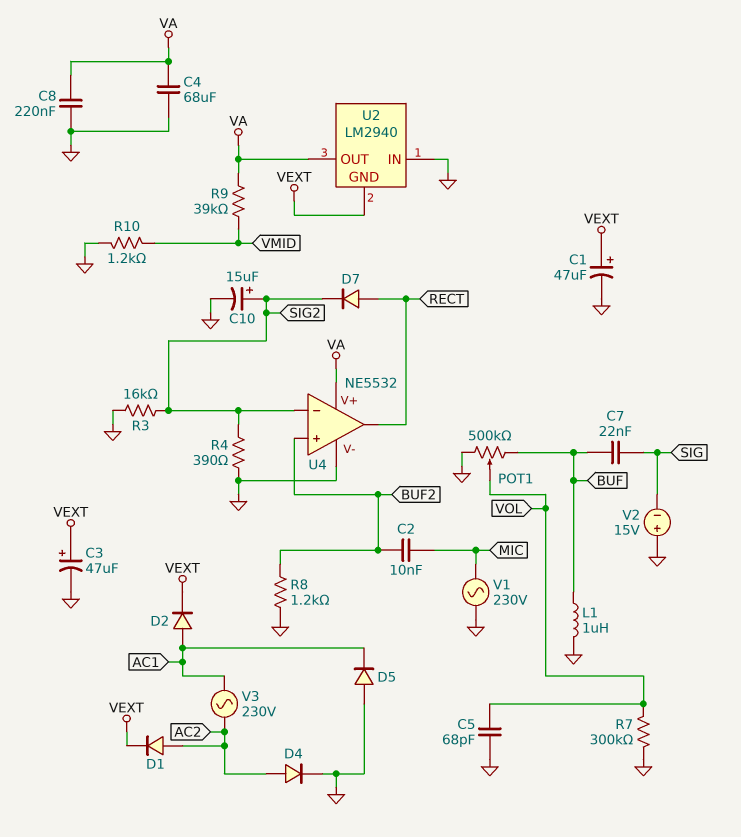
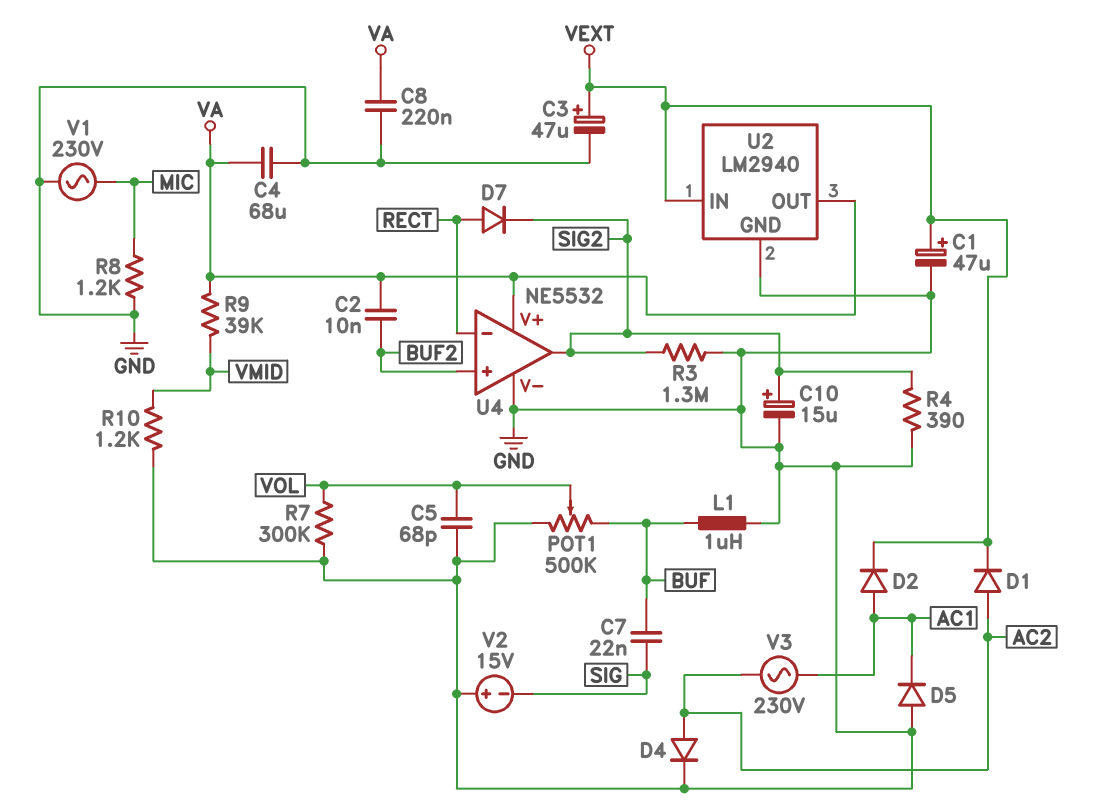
C2: 10nF (BUF2, MIC) -> 10nF (BUF2, VA)
R3: 16k (GND, SIG2) -> 1.3M (GND, SIG2)
R8: 1.2k (BUF2, GND) -> 1.2k (GND, MIC)
U2 pin GND: VEXT -> GND
U2 pin IN: GND -> VEXT
U4 pin in-: SIG2 -> RECT
U4 pin out: RECT -> SIG2

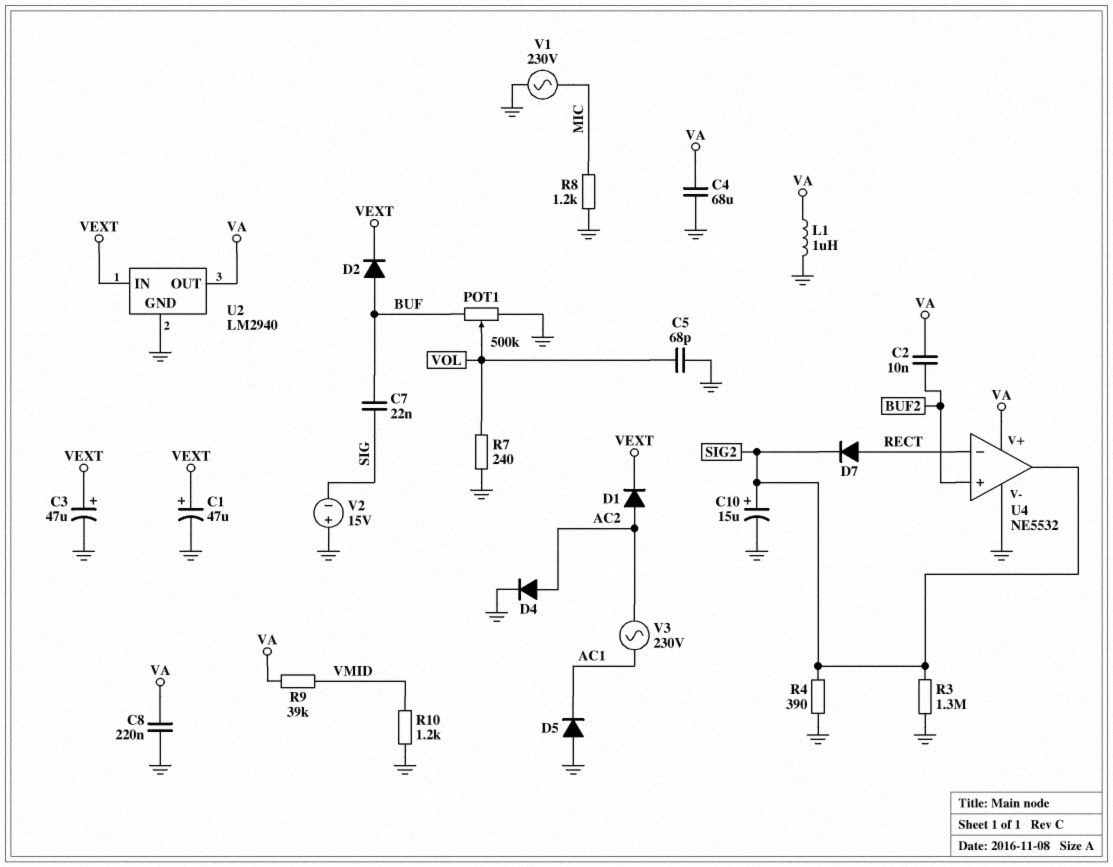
D2: diode (A AC1, K VEXT) -> diode (A BUF, K VEXT)
L1: 1uH (BUF, GND) -> 1uH (GND, VA)
R7: 300k (GND, VOL) -> 240 (GND, VOL)

